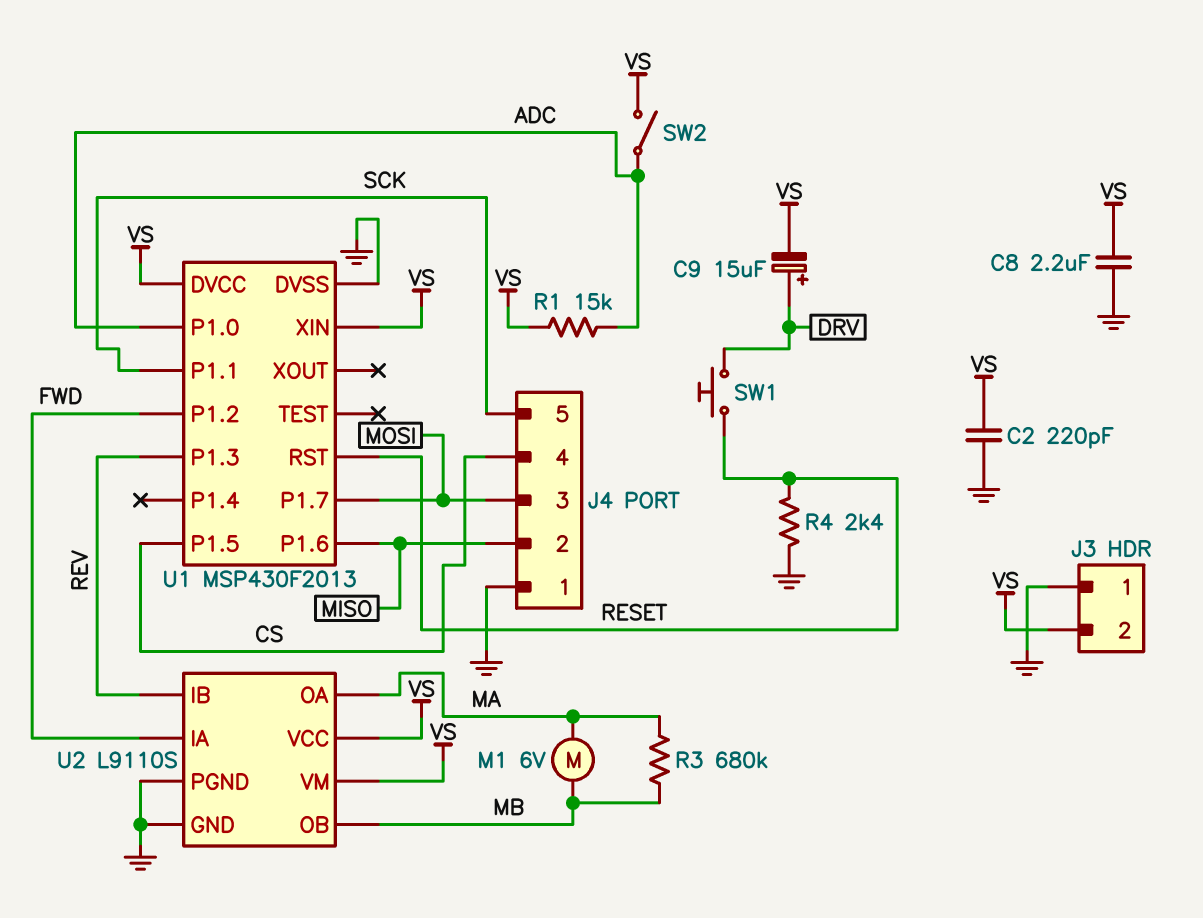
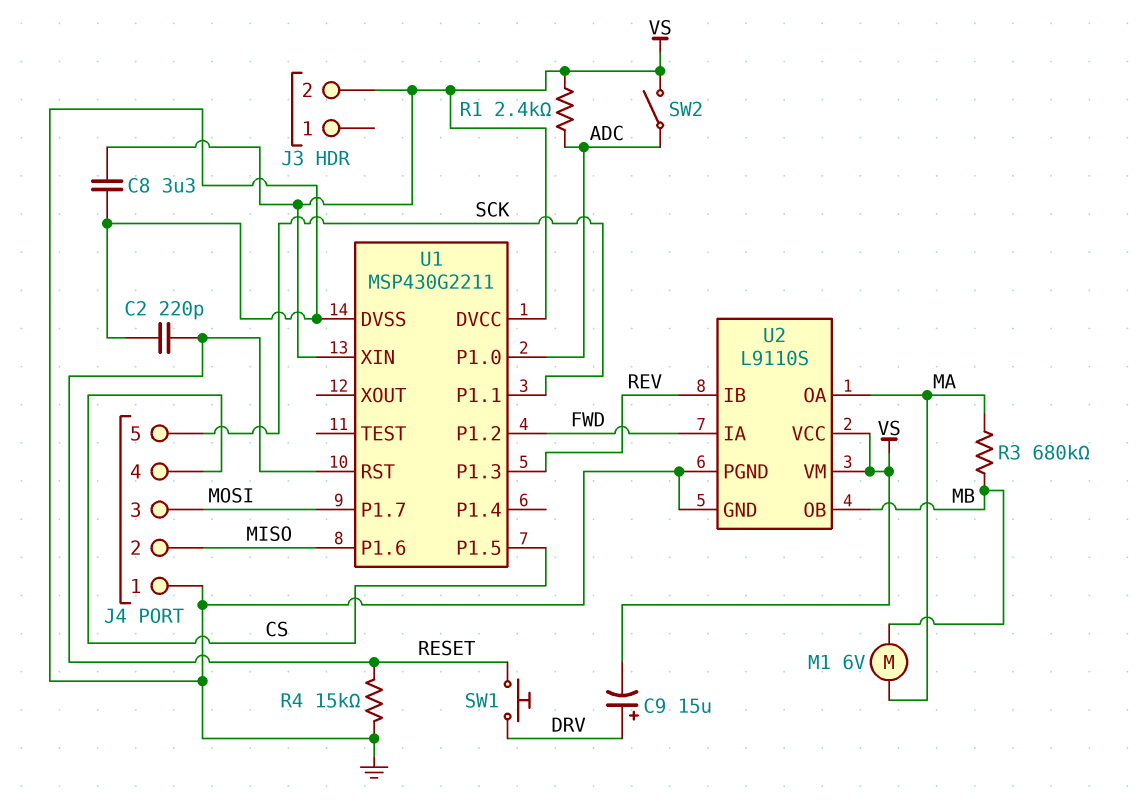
C2: 220pF (GND, VS) -> 220pF (GND, RESET)
C8: 2.2uF (GND, VS) -> 3.3uF (GND, VS)
J3 pin 1: GND -> none
R1: 15k (ADC, VS) -> 2.4k (ADC, VS)
R4: 2.4k (GND, RESET) -> 15k (GND, RESET)
U1: MSP430F2013 -> MSP430G2211

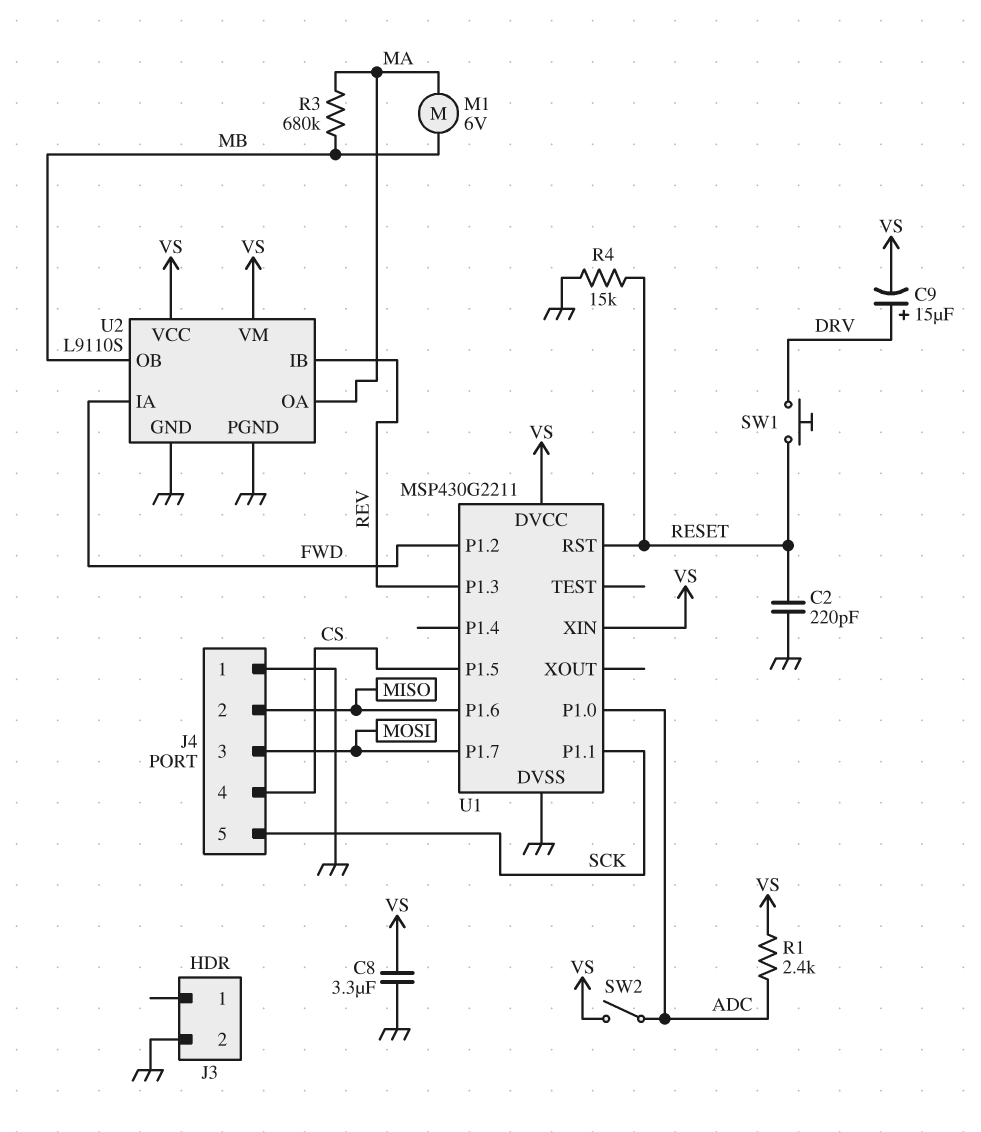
J3 pin 2: VS -> GND

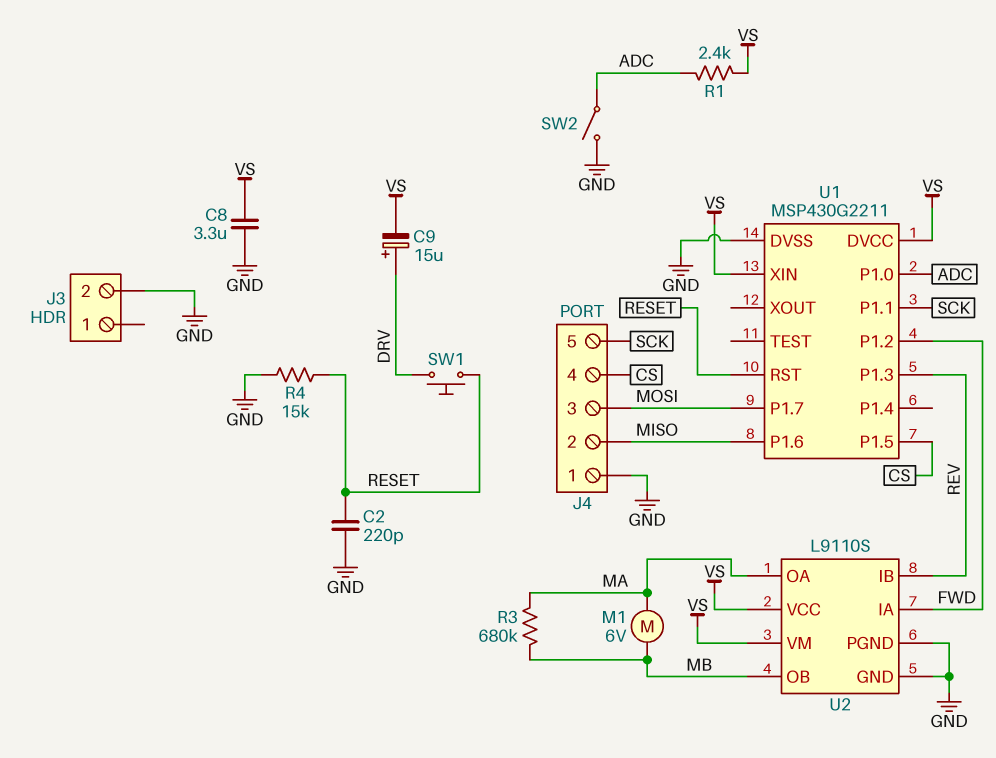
SW2: switch (ADC, VS) -> switch (ADC, GND)

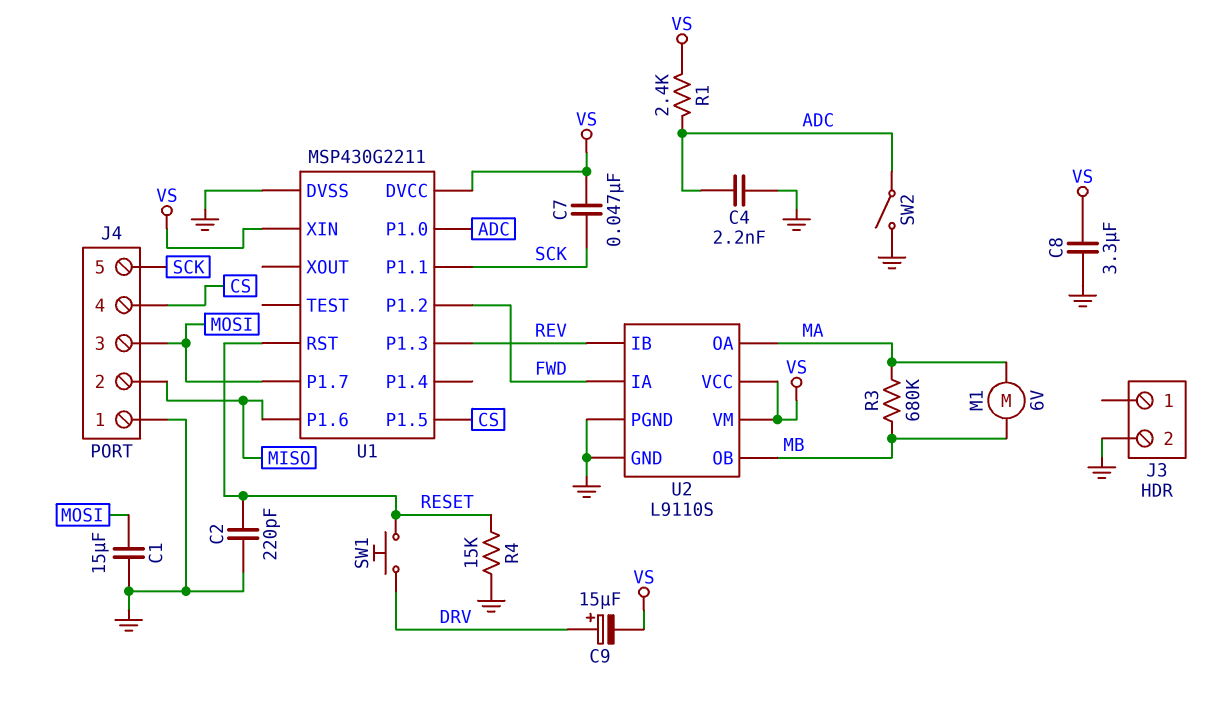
C1: none -> 15uF (GND, MOSI)
C4: none -> 2.2nF (ADC, GND)
C7: none -> 47nF (SCK, VS)

